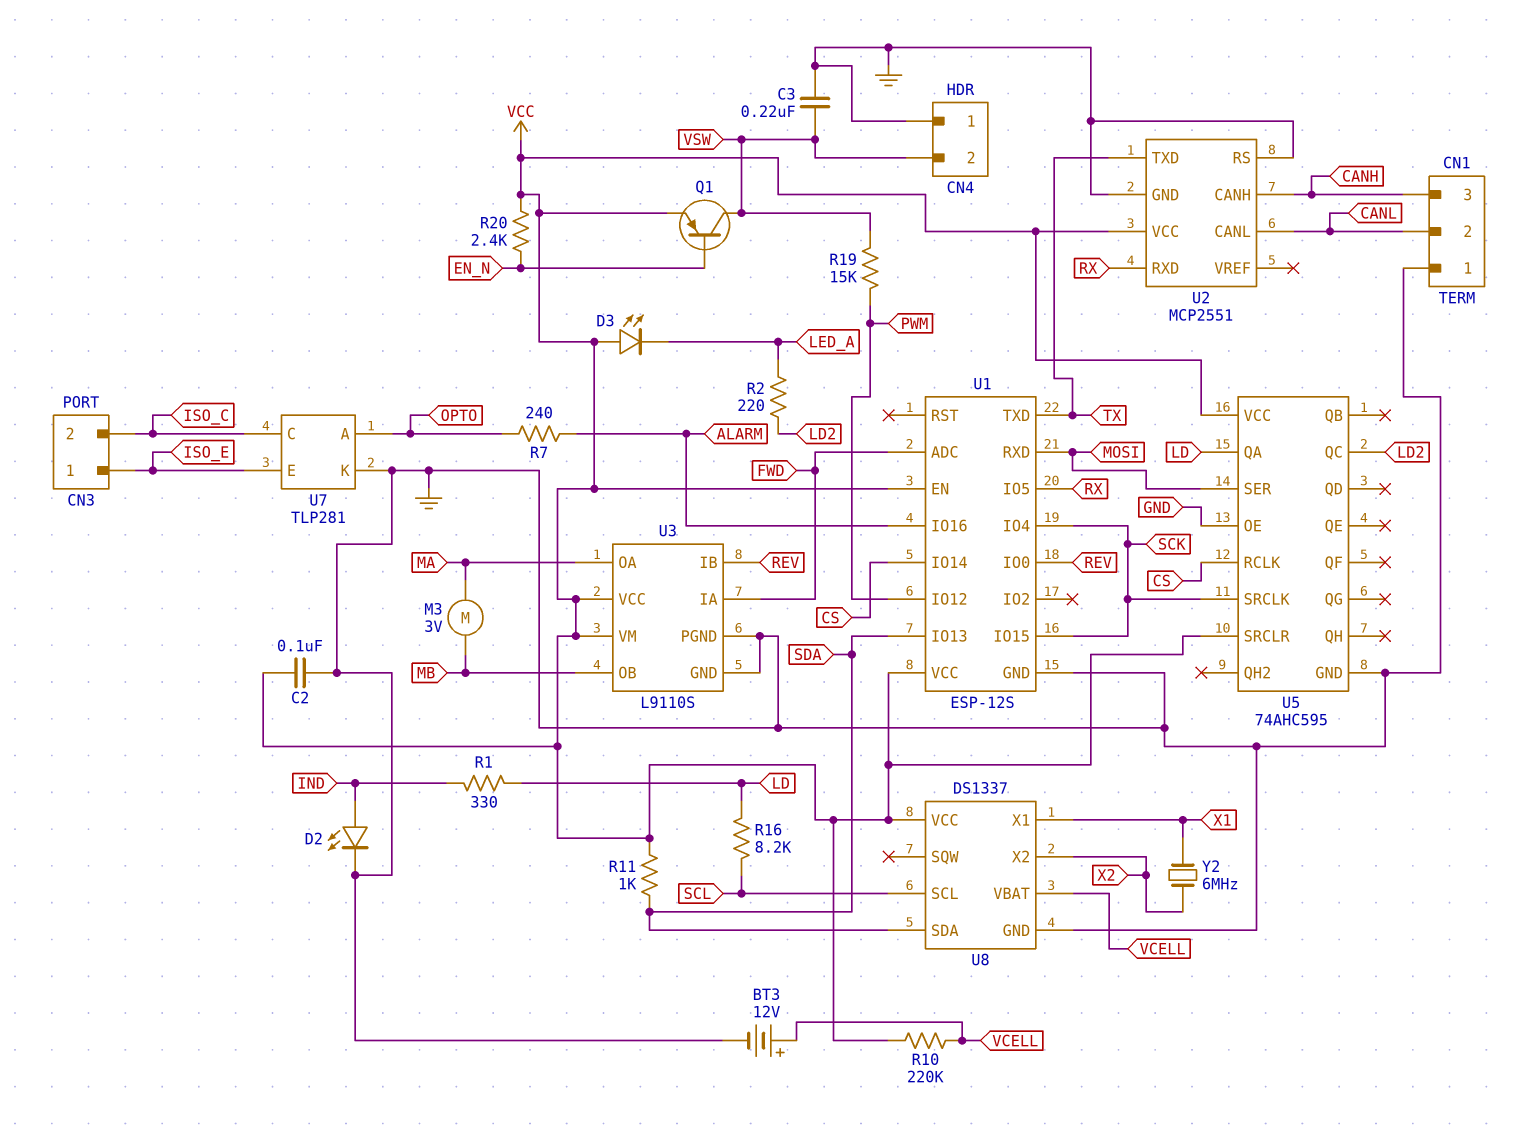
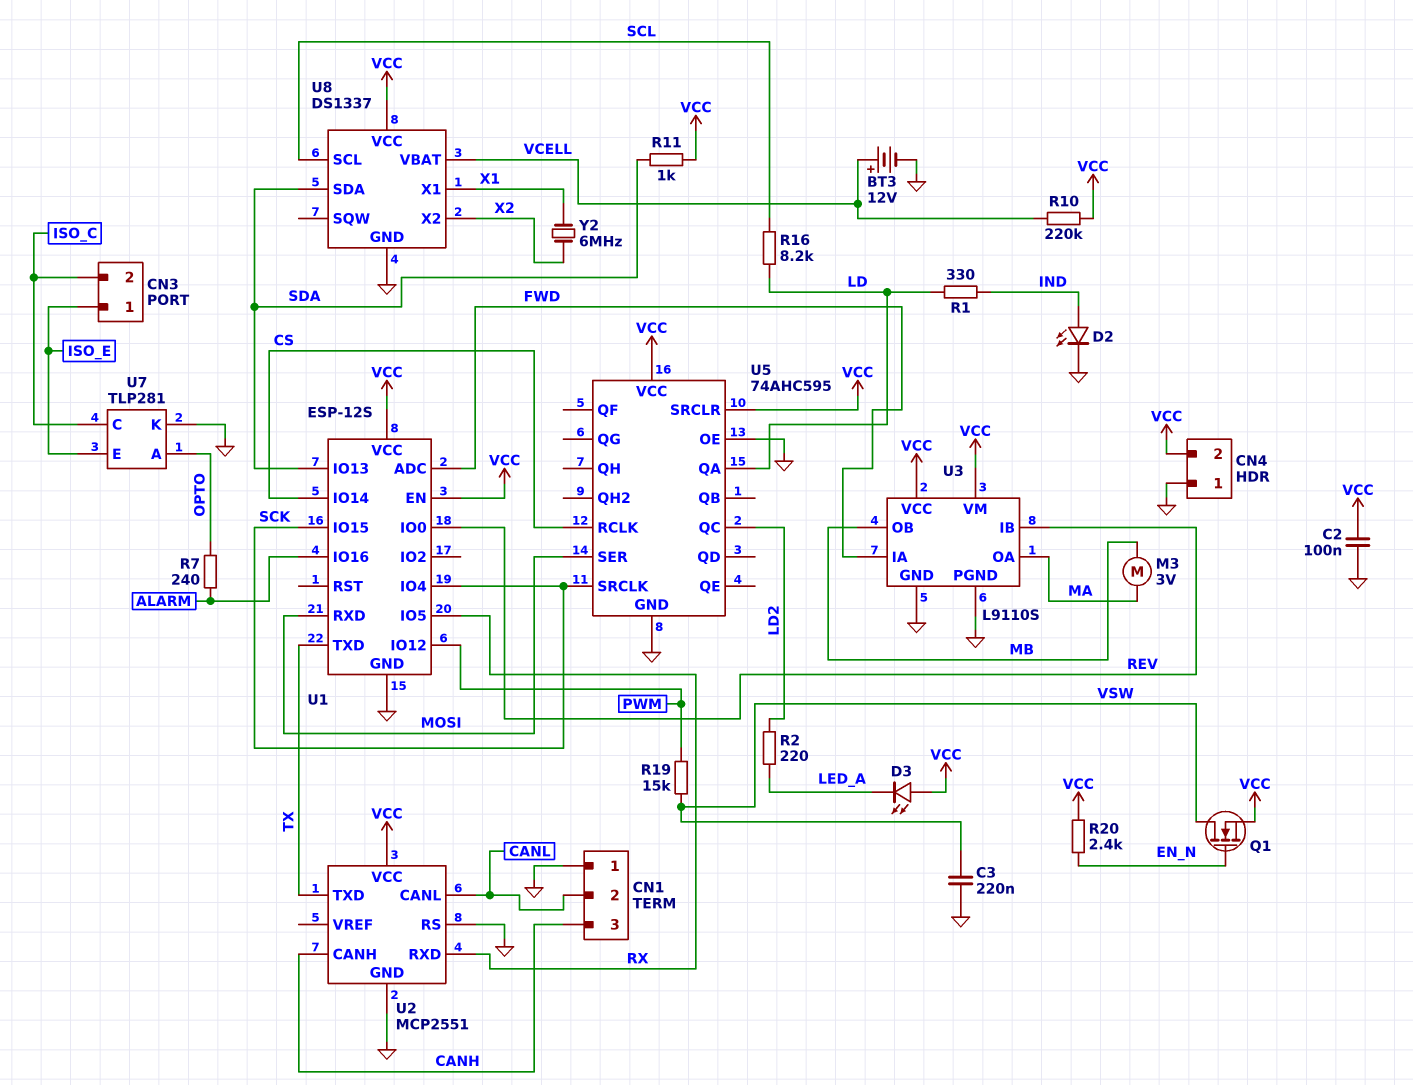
CN4 pin 2: VSW -> VCC
Q1: PNP (B EN_N, C VSW, E VCC) -> NMOS (G EN_N, D VSW, S VCC)

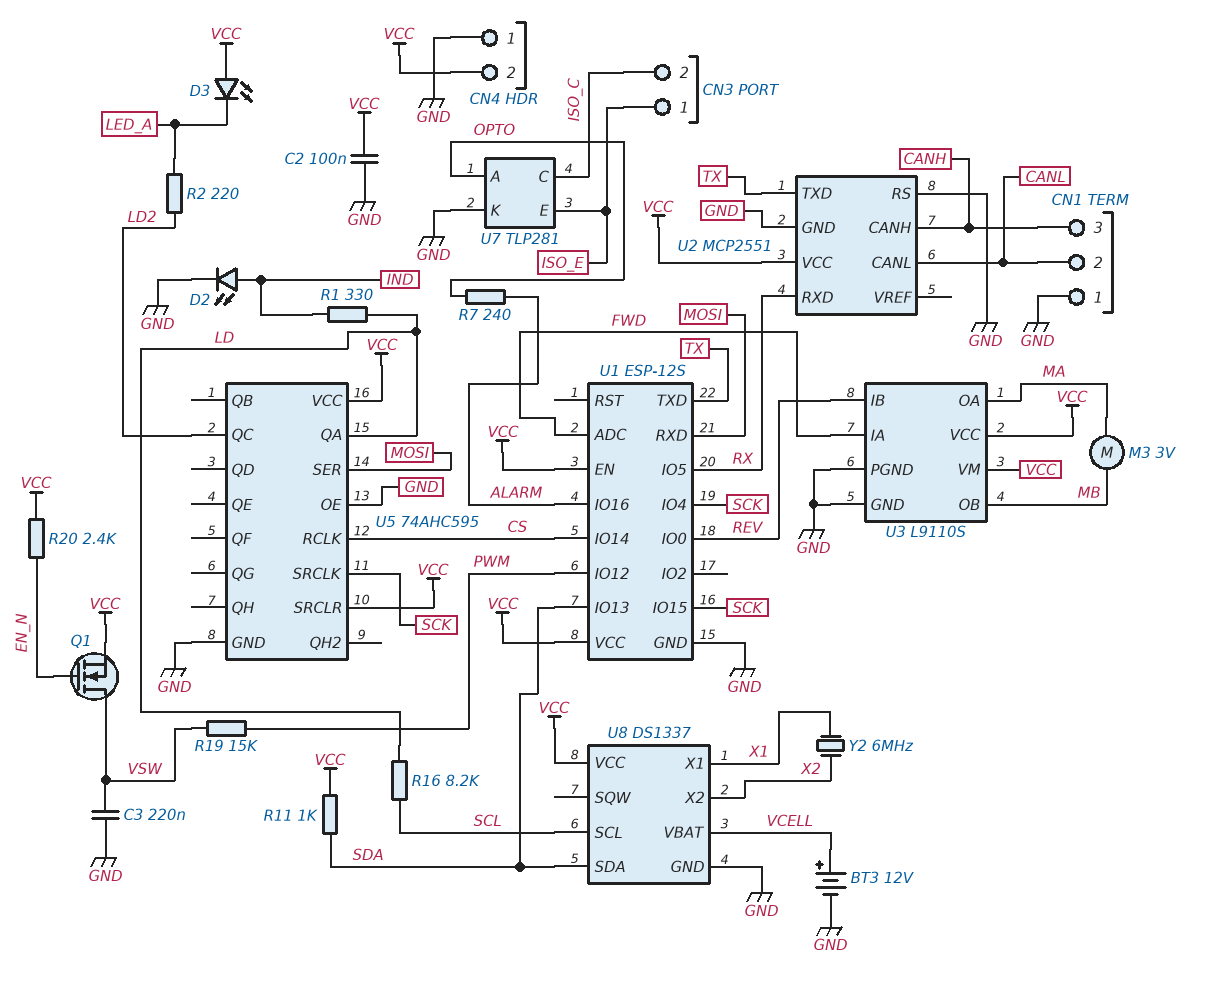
R10: 220k (VCC, VCELL) -> none

